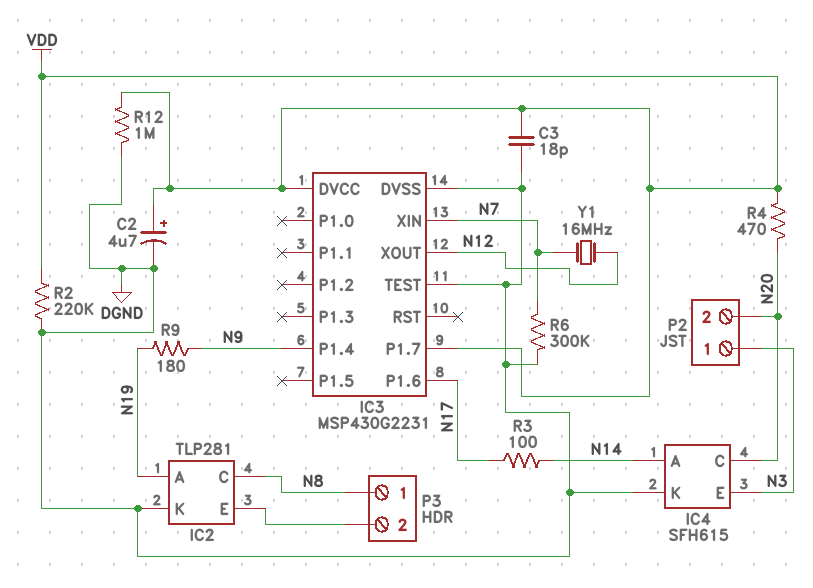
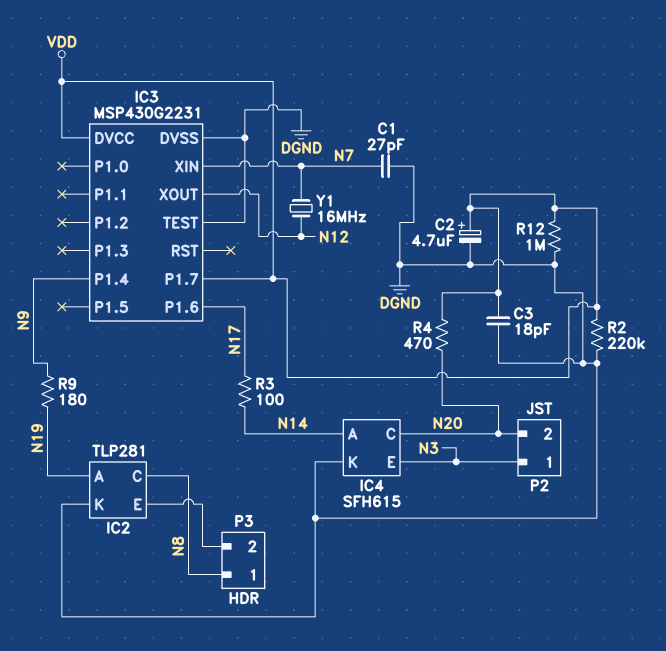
C1: none -> 27pF (DGND, N7)
R6: 300k (DGND, N7) -> none

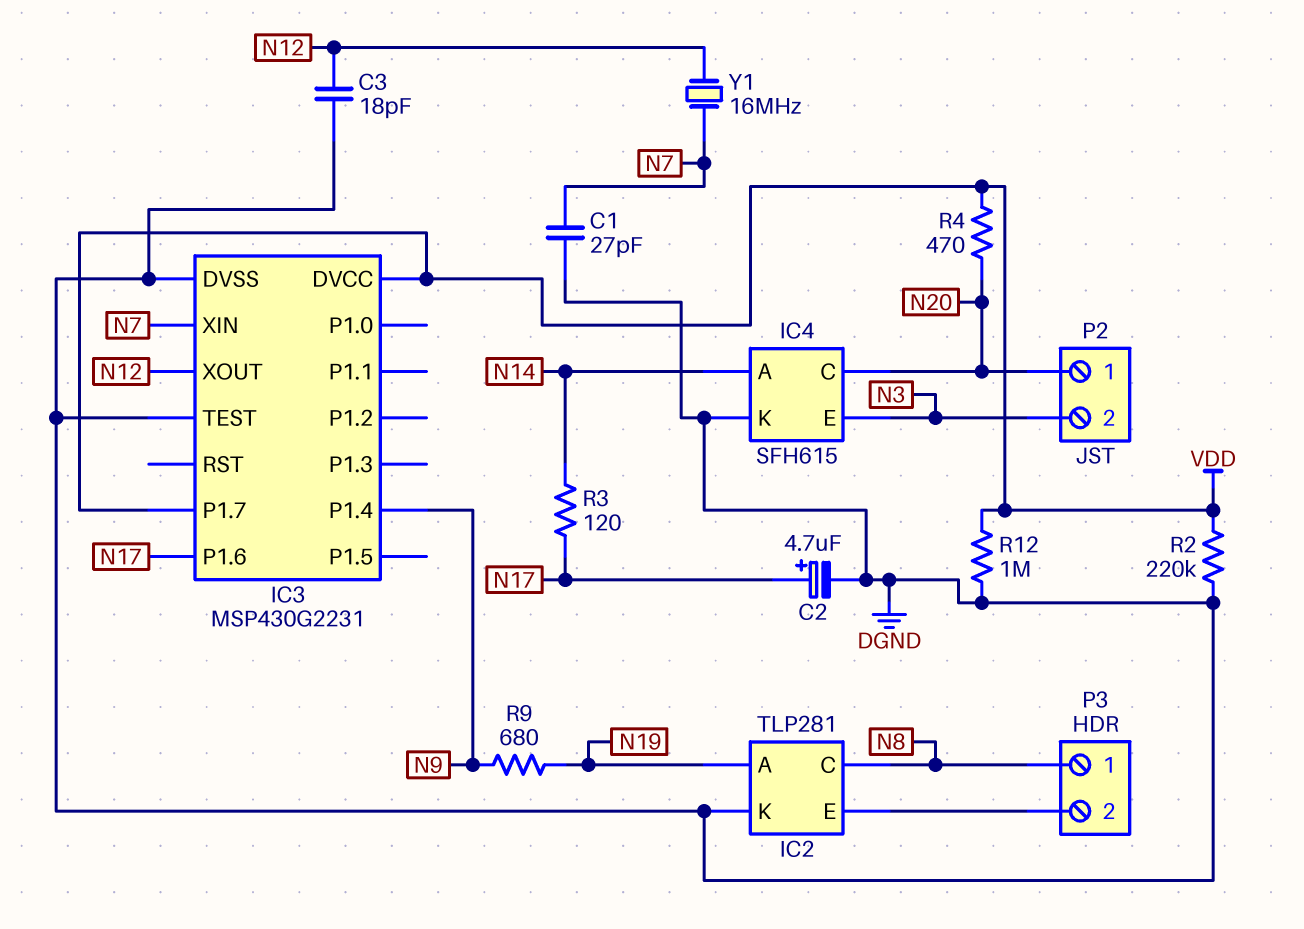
C2: 4.7uF (plus VDD, minus DGND) -> 4.7uF (plus N17, minus DGND)
C3: 18pF (DGND, VDD) -> 18pF (DGND, N12)
P2 pin 1: N3 -> N20
P2 pin 2: N20 -> N3
R3: 100 (N14, N17) -> 120 (N14, N17)
R9: 180 (N9, N19) -> 680 (N9, N19)

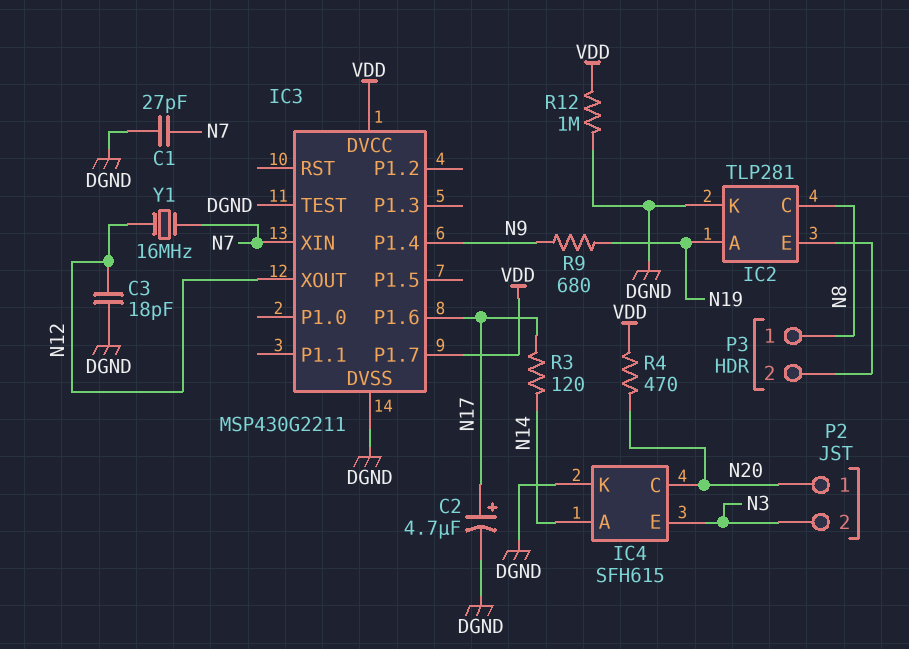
IC3: MSP430G2231 -> MSP430G2211
R2: 220k (DGND, VDD) -> none

